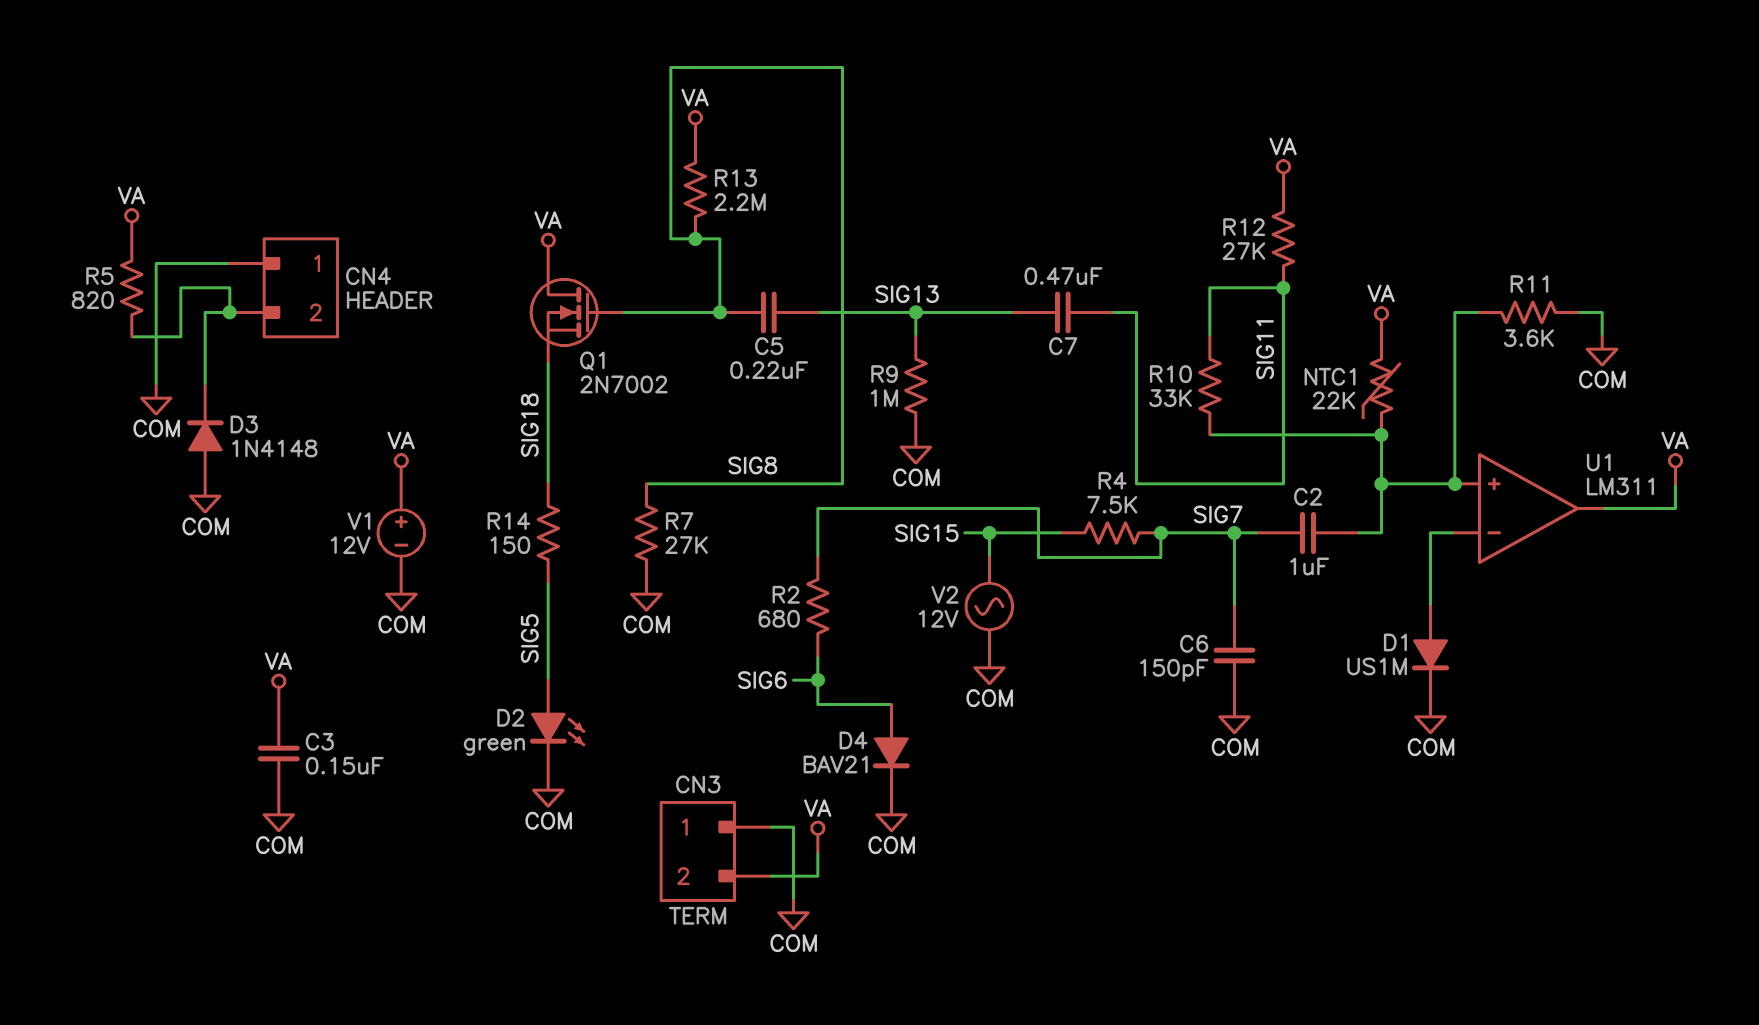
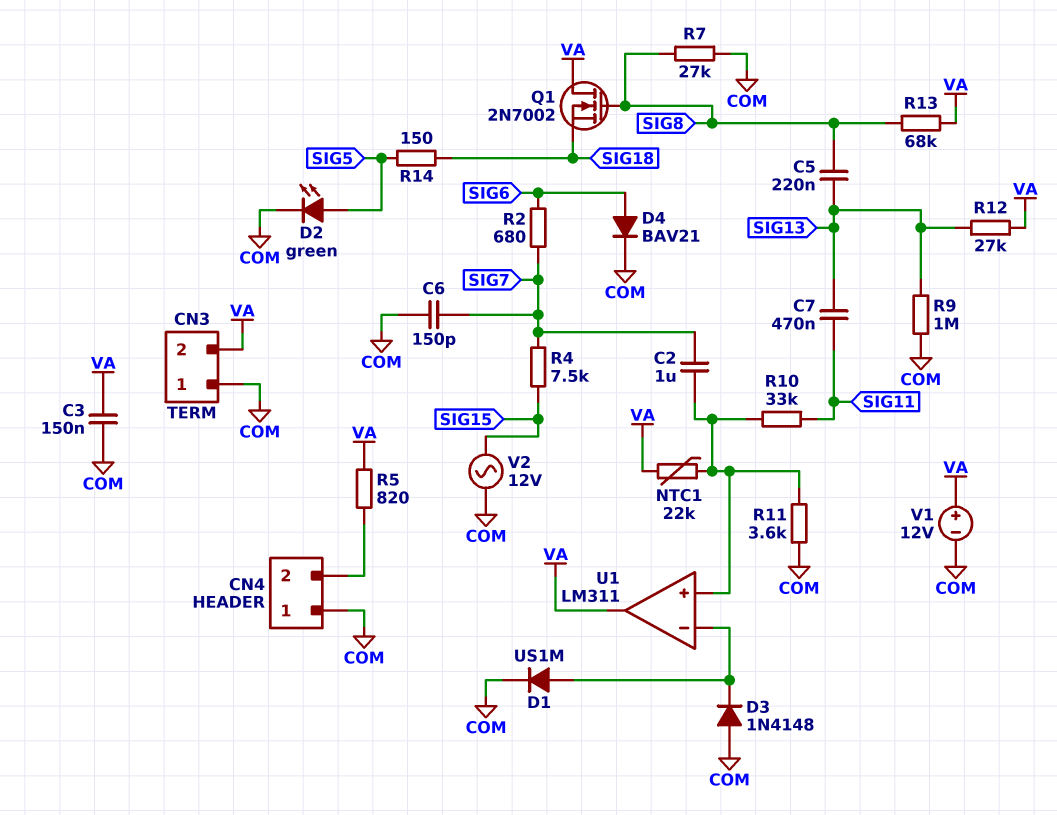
D3: diode 1N4148 (A COM, K CN4/2) -> diode 1N4148 (A COM, K U1/in-)
R12: 27k (SIG11, VA) -> 27k (SIG13, VA)
R13: 2.2M (SIG8, VA) -> 68k (SIG8, VA)

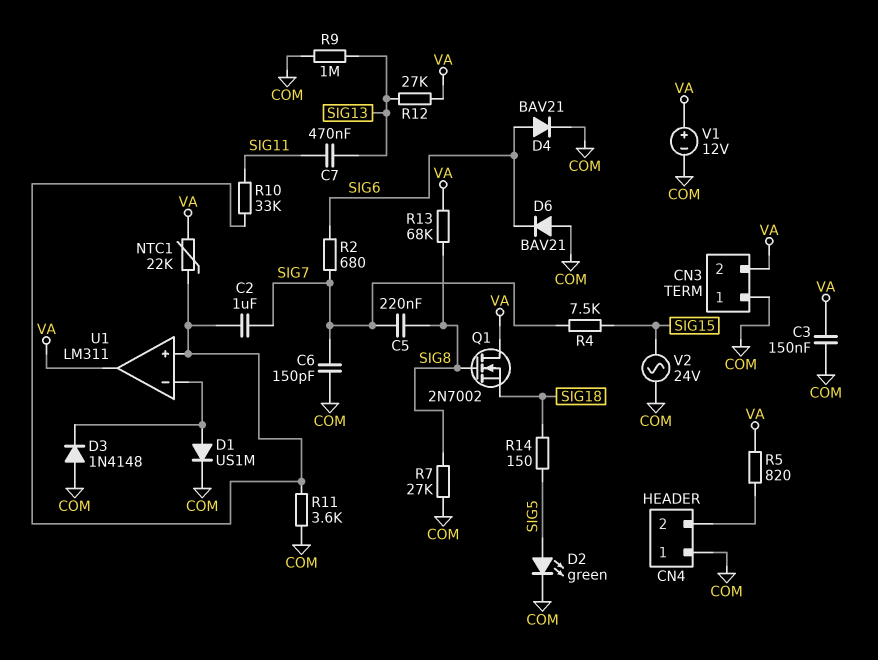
C5: 220nF (SIG8, SIG13) -> 220nF (SIG7, SIG8)
D6: none -> diode BAV21 (A COM, K SIG6)
V2: AC 12V (COM, SIG15) -> AC 24V (COM, SIG15)

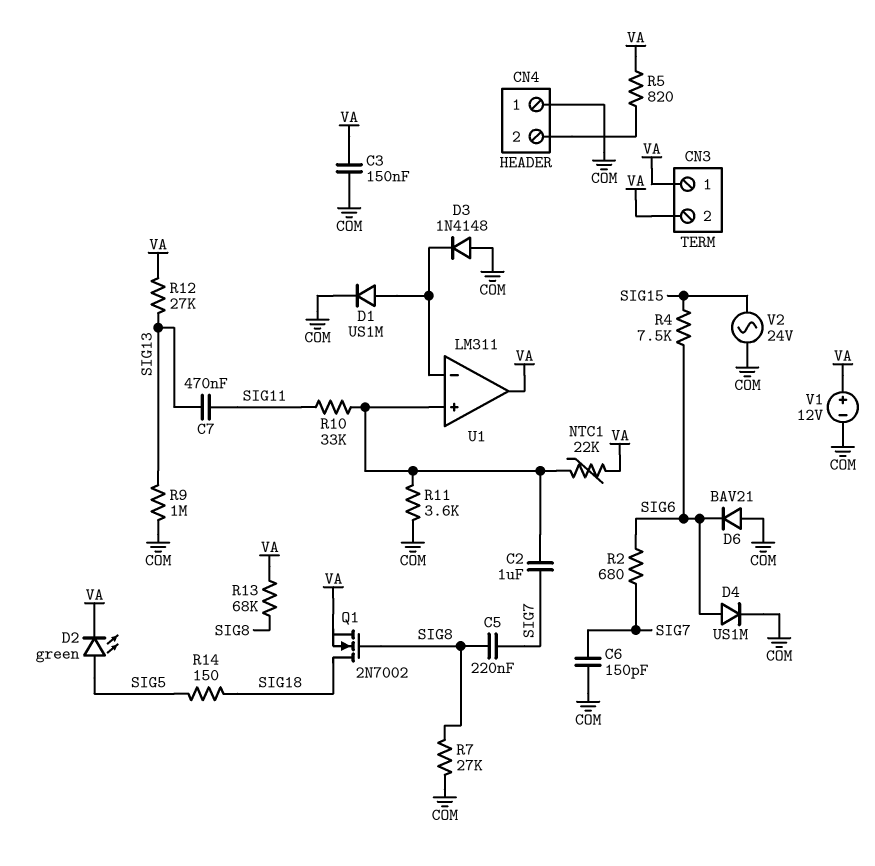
CN3 pin 1: COM -> VA
D2: LED green (A SIG5, K COM) -> LED green (A SIG5, K VA)
D4: diode BAV21 (A SIG6, K COM) -> diode US1M (A SIG6, K COM)
Q1: NMOS 2N7002 (G SIG8, D VA, S SIG18) -> NMOS 2N7002 (G SIG8, D SIG18, S VA)
R4: 7.5k (SIG7, SIG15) -> 7.5k (SIG6, SIG15)

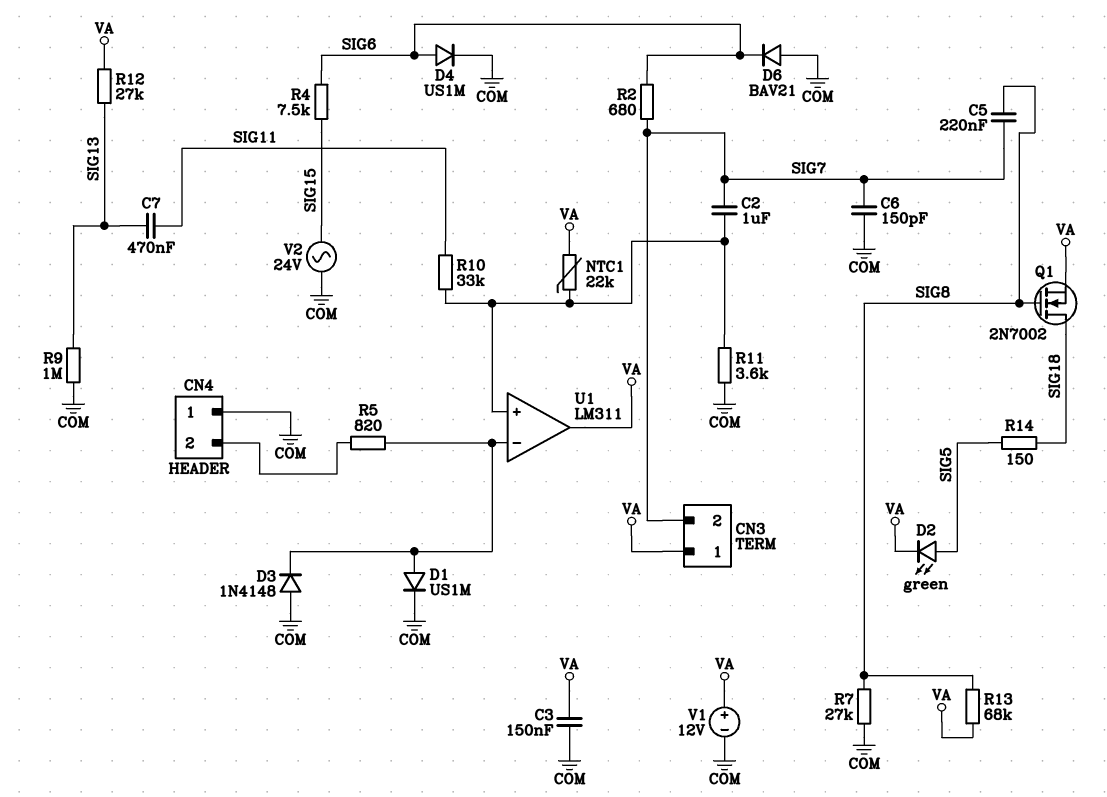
CN3 pin 2: VA -> SIG7
R5: 820 (CN4/2, VA) -> 820 (CN4/2, U1/in-)

